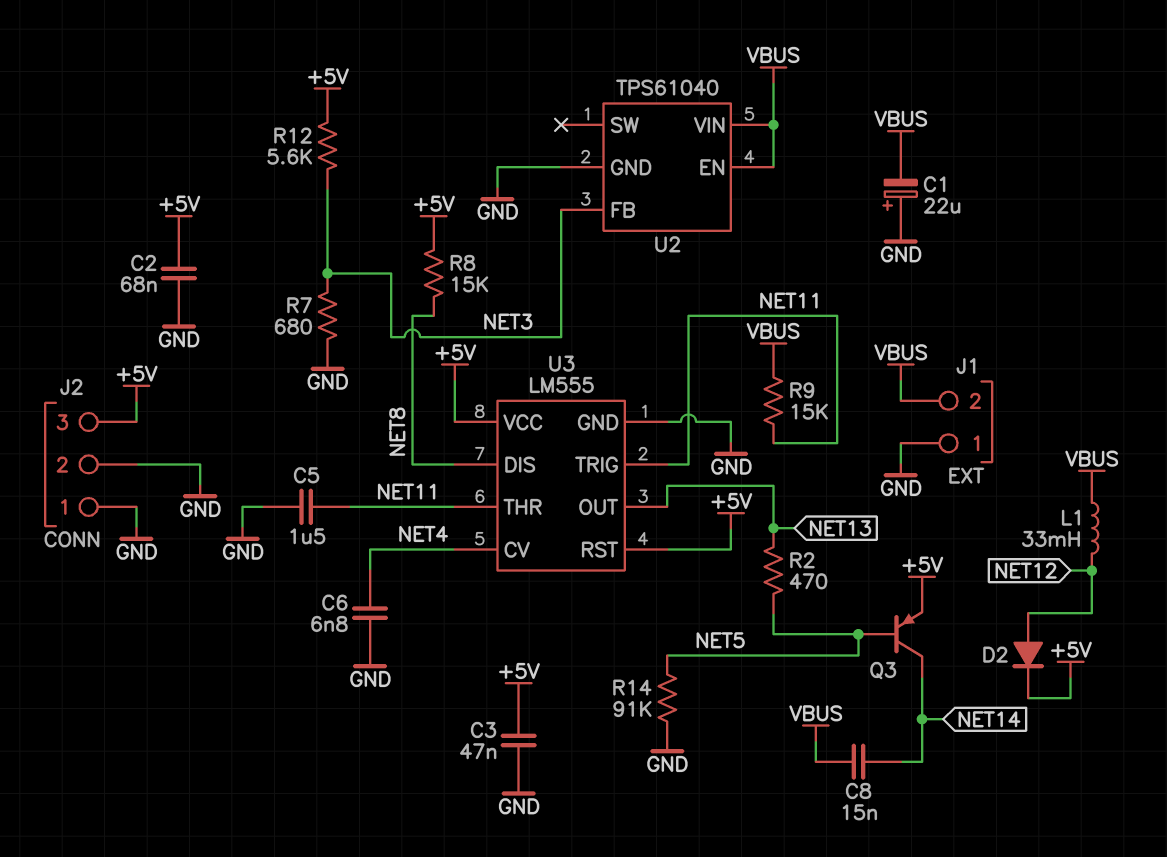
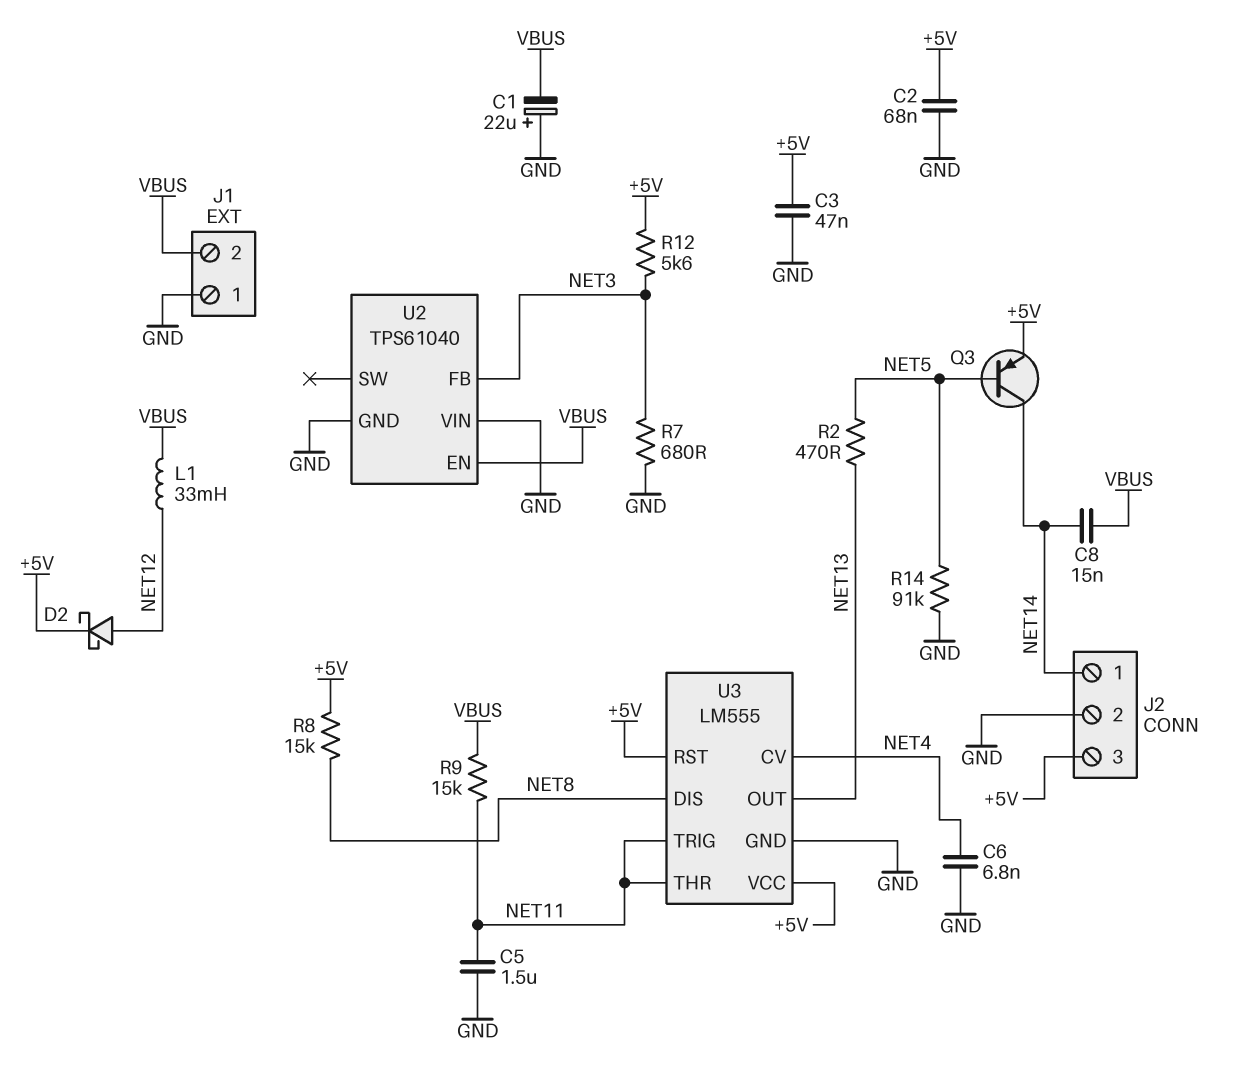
D2: diode (A NET12, K +5V) -> schottky (A NET12, K +5V)
J2 pin 1: GND -> NET14
U2 pin VIN: VBUS -> GND

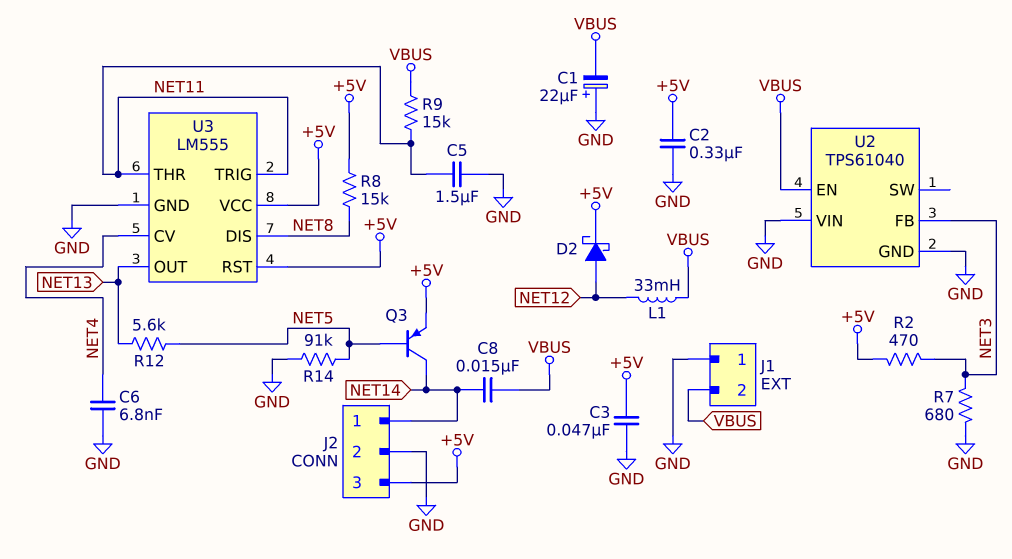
C2: 68nF (+5V, GND) -> 330nF (+5V, GND)
R2: 470 (NET5, NET13) -> 470 (+5V, NET3)
R12: 5.6k (+5V, NET3) -> 5.6k (NET5, NET13)

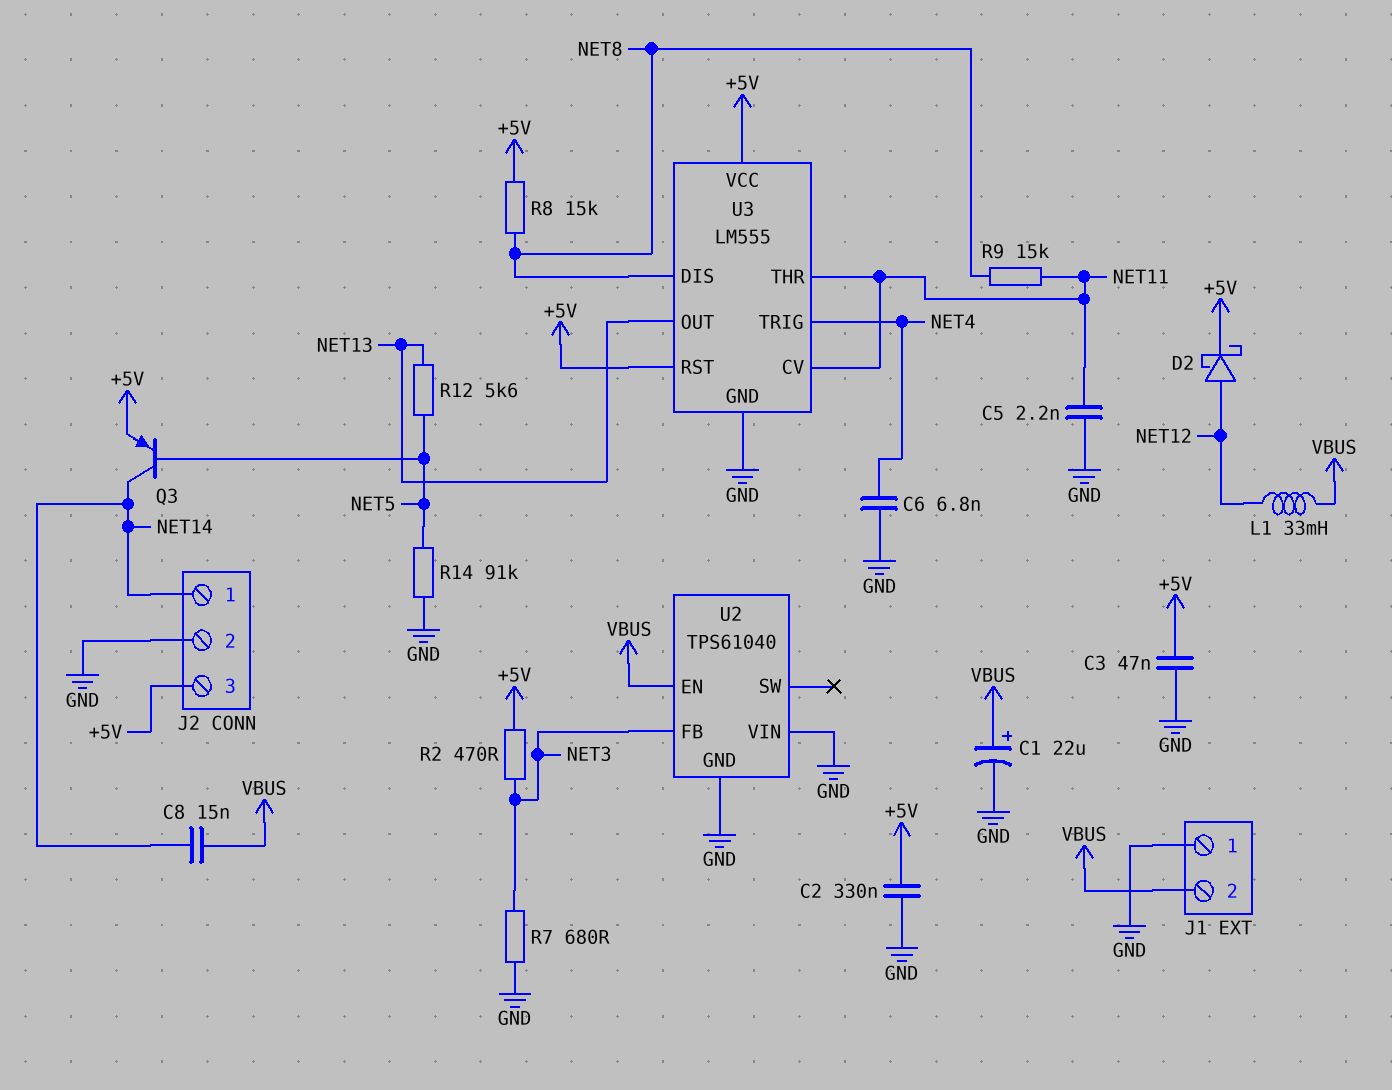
C1: 22uF (plus GND, minus VBUS) -> 22uF (plus VBUS, minus GND)
C5: 1.5uF (GND, NET11) -> 2.2nF (GND, NET11)
R9: 15k (NET11, VBUS) -> 15k (NET8, NET11)
U3 pin CV: NET4 -> NET11
U3 pin TRIG: NET11 -> NET4

